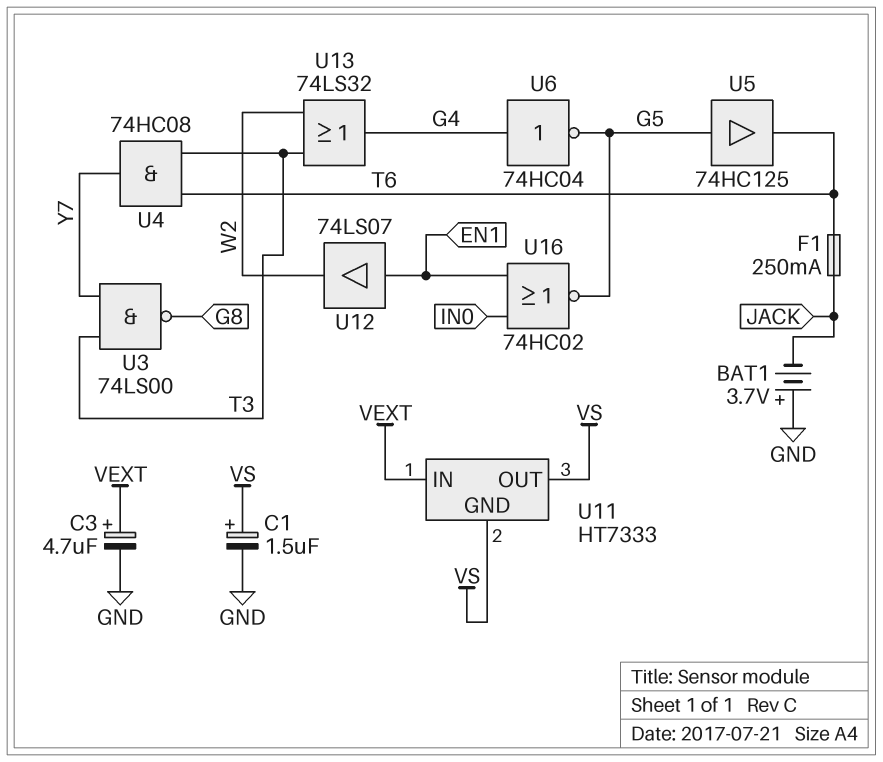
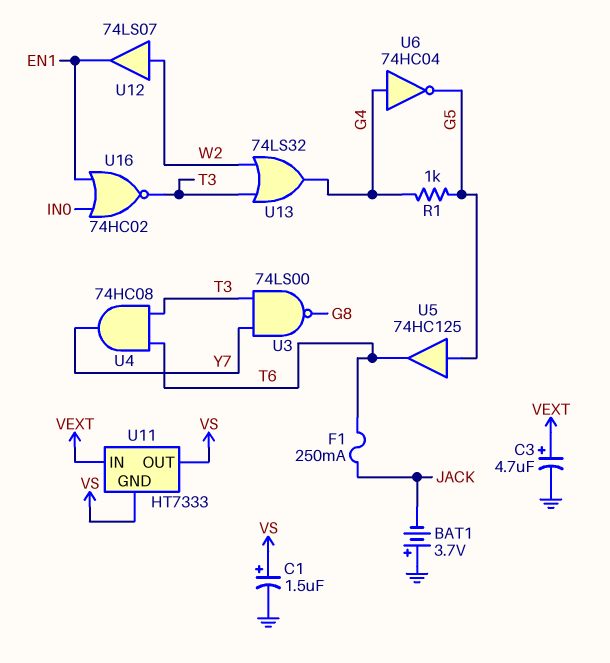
R1: none -> 1k (G4, G5)
U12: buffer 74LS07 (in EN1, out W2) -> buffer 74LS07 (in W2, out EN1)
U16: NOR 74HC02 (in EN1, in IN0, out G5) -> NOR 74HC02 (in EN1, in IN0, out T3)

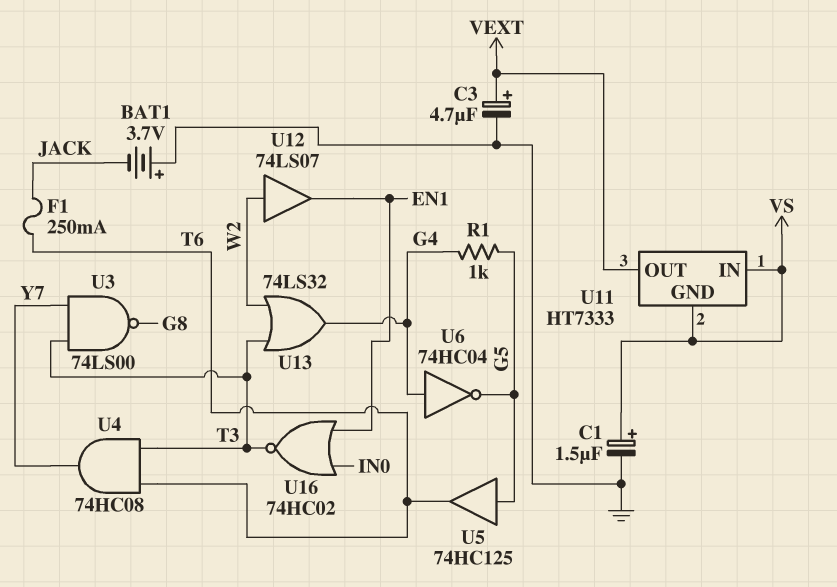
U11 pin IN: VEXT -> VS
U11 pin OUT: VS -> VEXT

